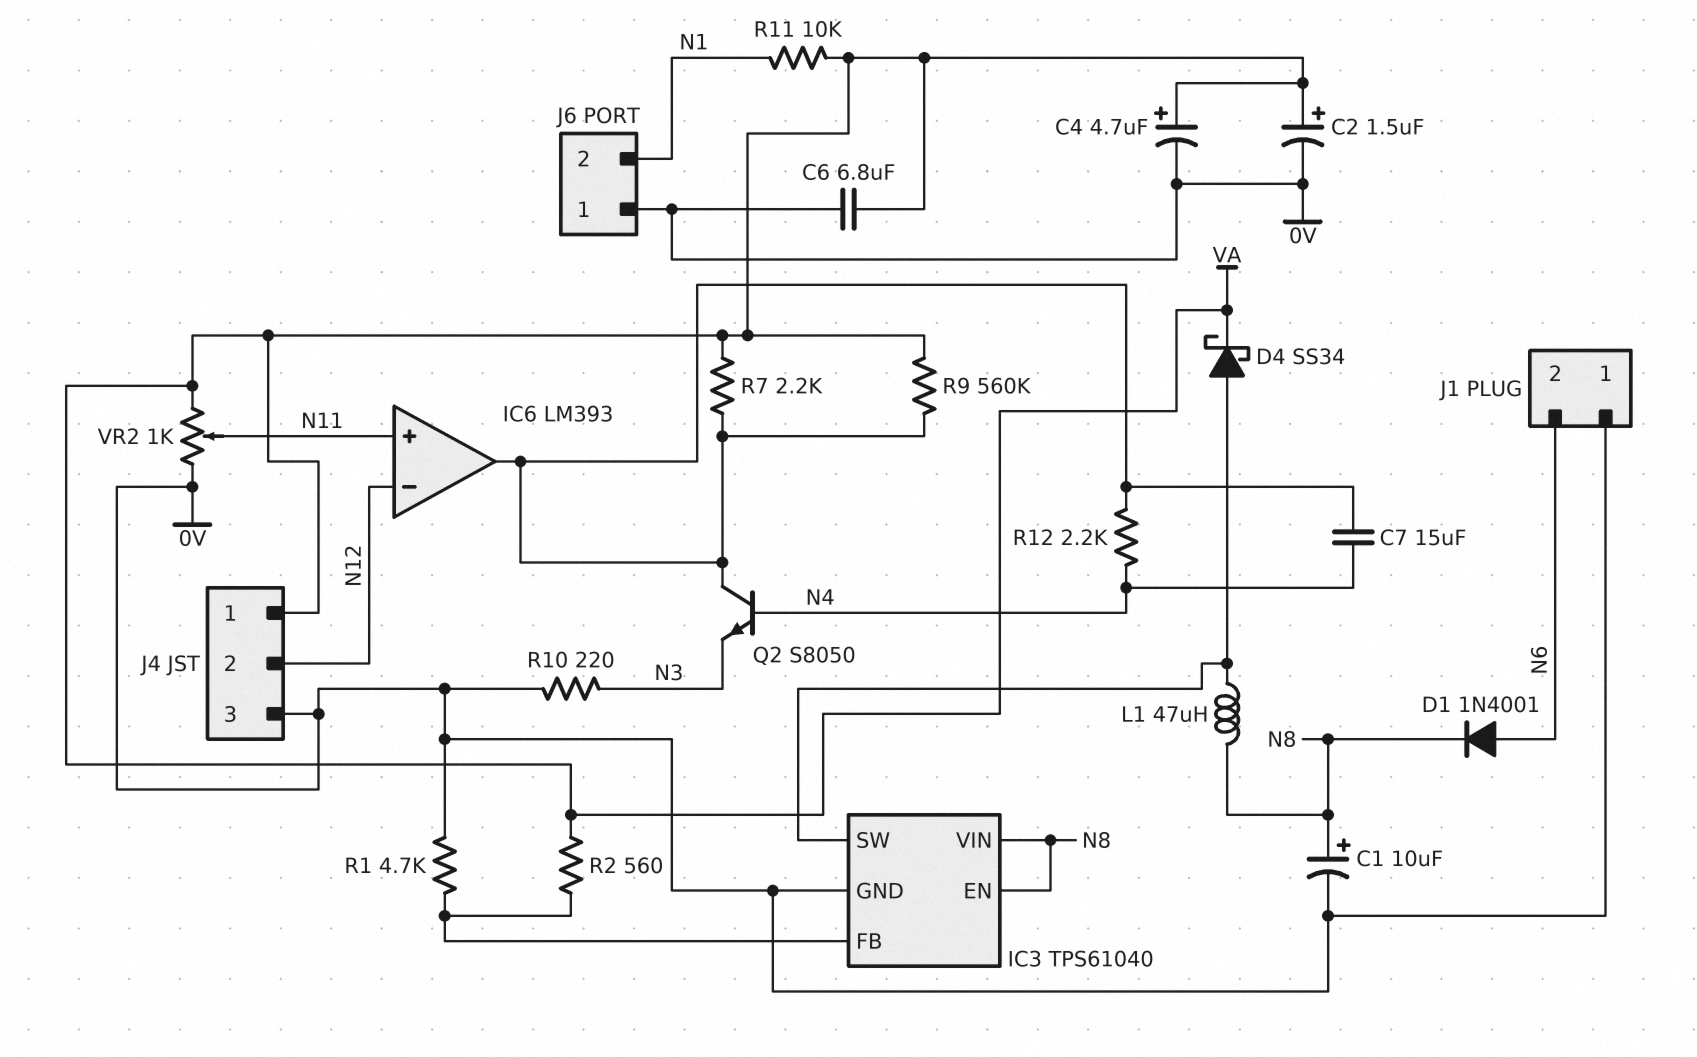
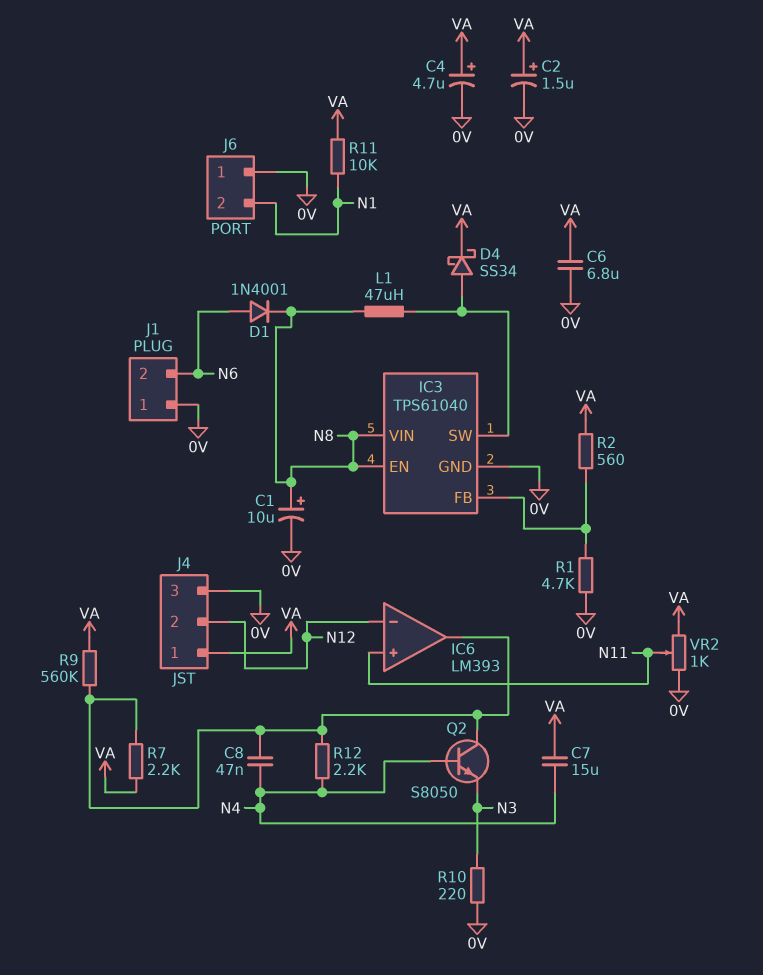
C7: 15uF (IC6/out, N4) -> 15uF (N4, VA)
C8: none -> 47nF (IC6/out, N4)

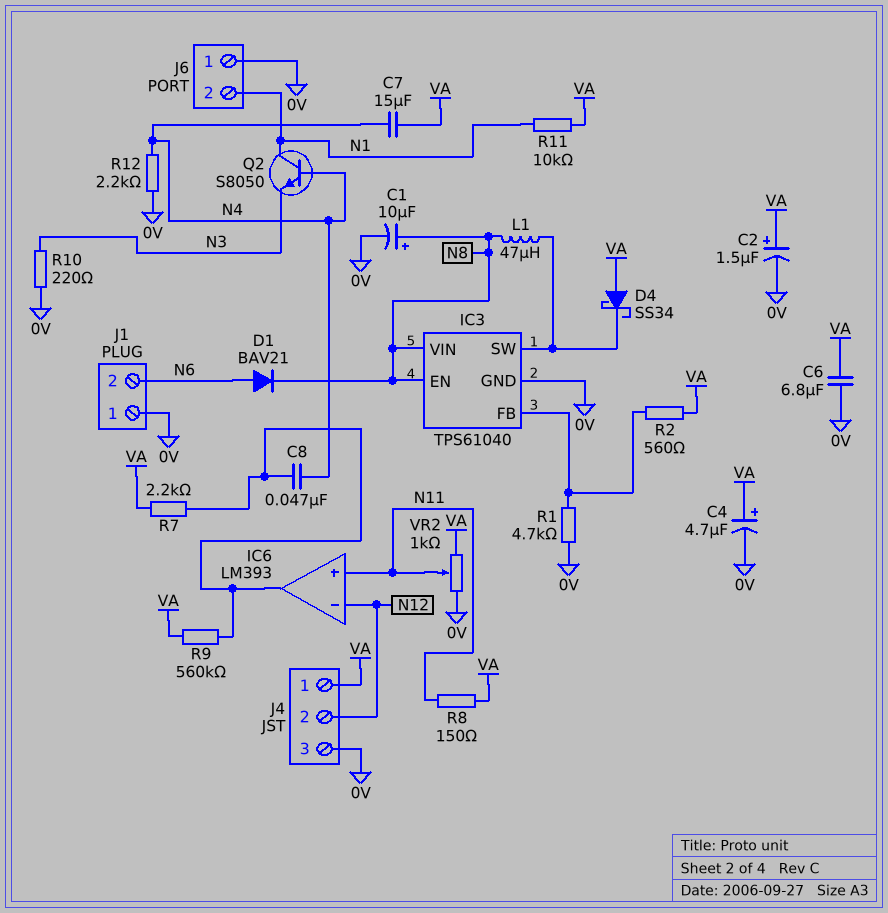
D1: diode 1N4001 (A N6, K N8) -> diode BAV21 (A N6, K N8)
D4: schottky SS34 (A IC3/SW, K VA) -> schottky SS34 (A VA, K IC3/SW)
Q2: NPN S8050 (B N4, C IC6/out, E N3) -> NPN S8050 (B N4, C N1, E N3)
R8: none -> 150 (N11, VA)
R12: 2.2k (IC6/out, N4) -> 2.2k (0V, N4)

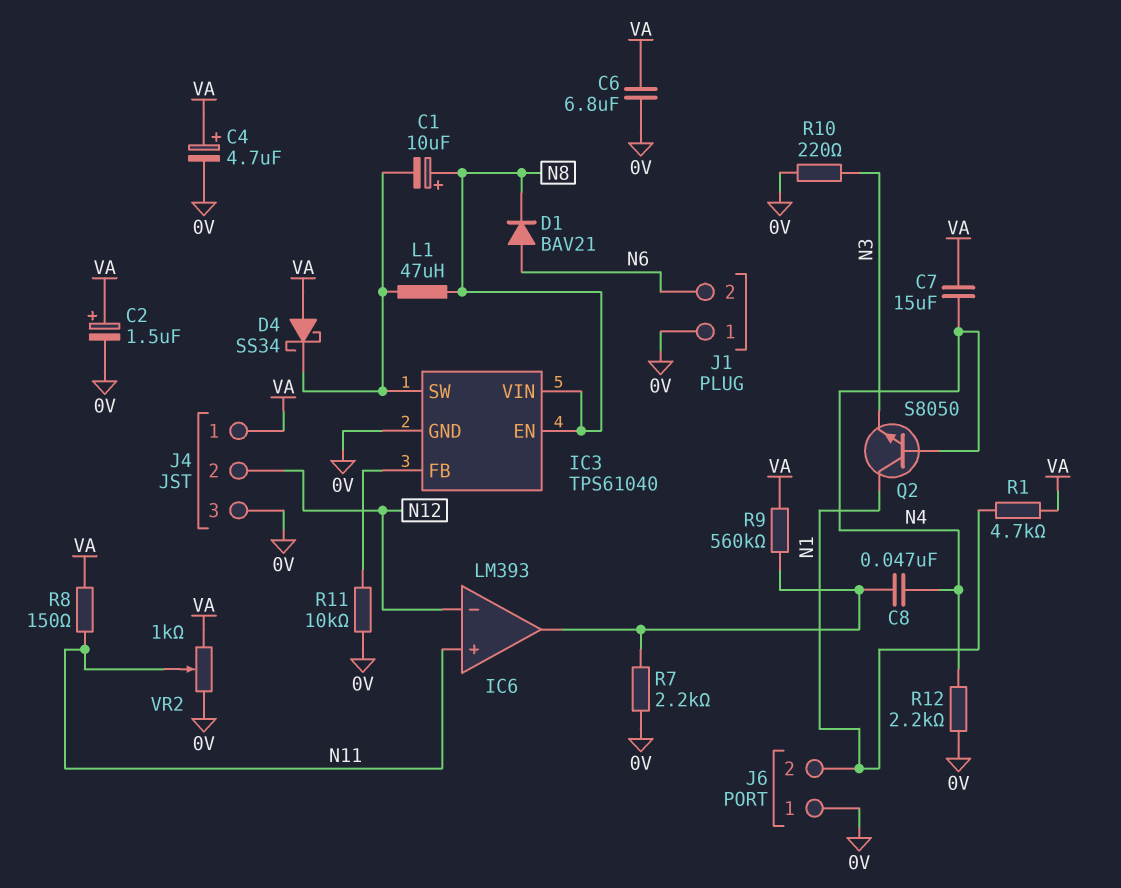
C1: 10uF (plus N8, minus 0V) -> 10uF (plus N8, minus IC3/SW)
R1: 4.7k (0V, IC3/FB) -> 4.7k (N1, VA)
R2: 560 (IC3/FB, VA) -> none
R7: 2.2k (IC6/out, VA) -> 2.2k (0V, IC6/out)
R11: 10k (N1, VA) -> 10k (0V, IC3/FB)

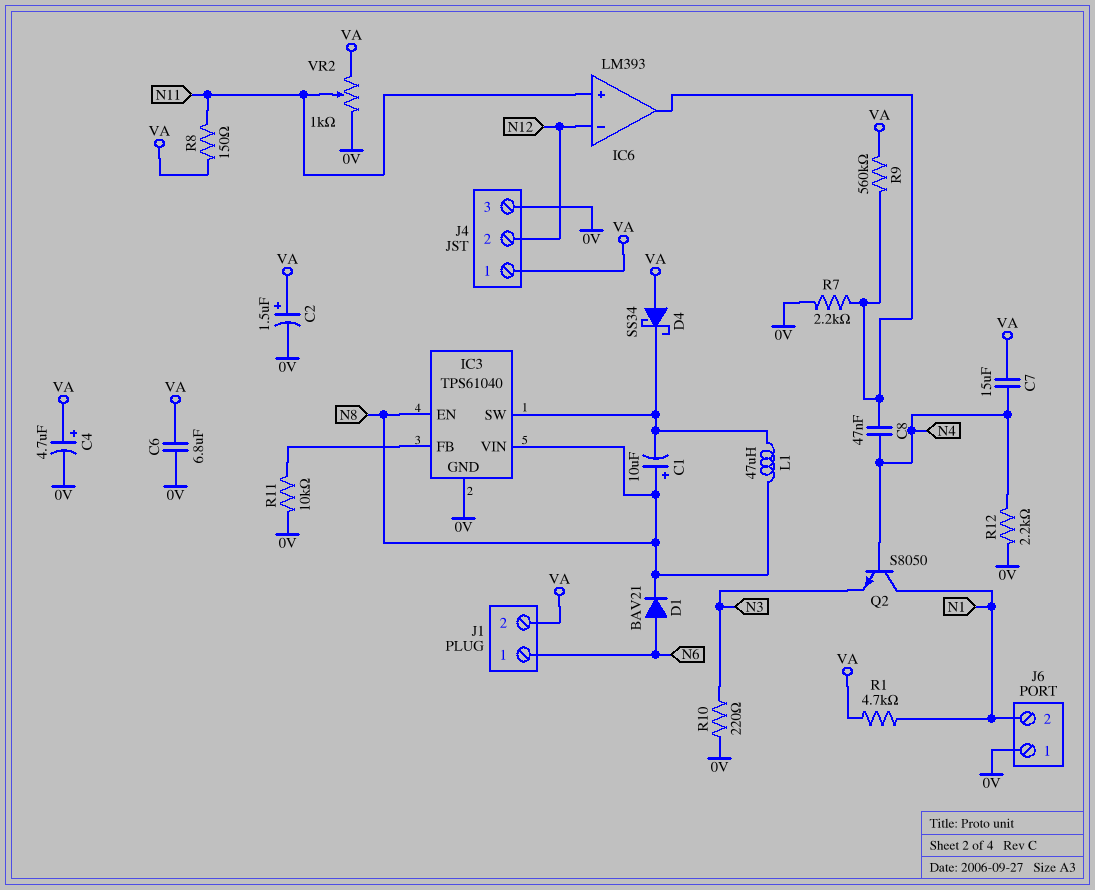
J1 pin 1: 0V -> N6
J1 pin 2: N6 -> VA

